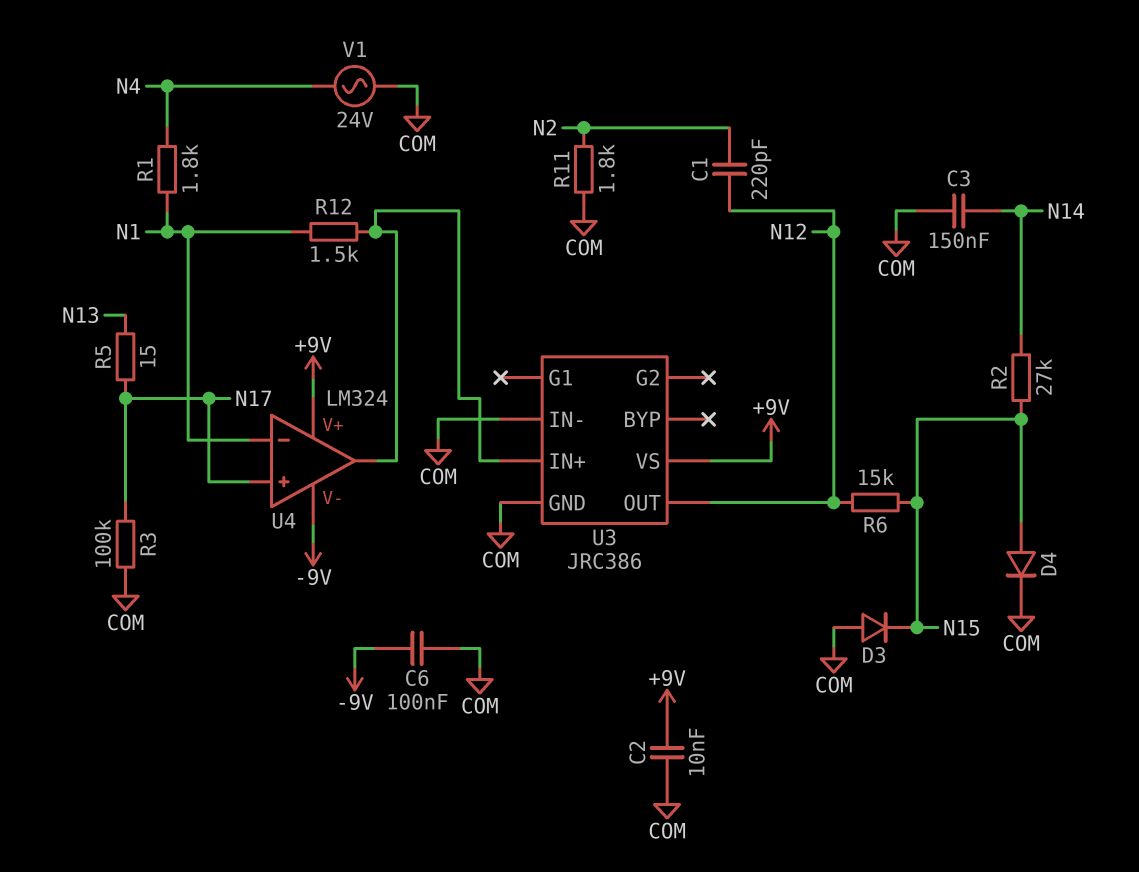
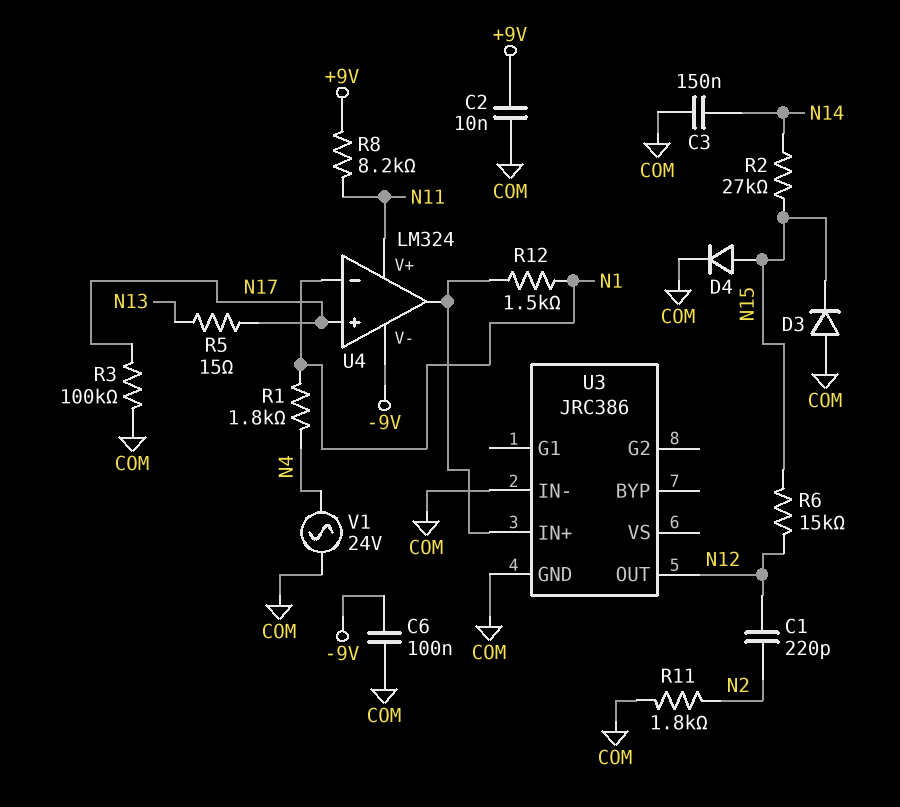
R8: none -> 8.2k (+9V, N11)
U3 pin VS: +9V -> none
U4 pin V+: +9V -> N11

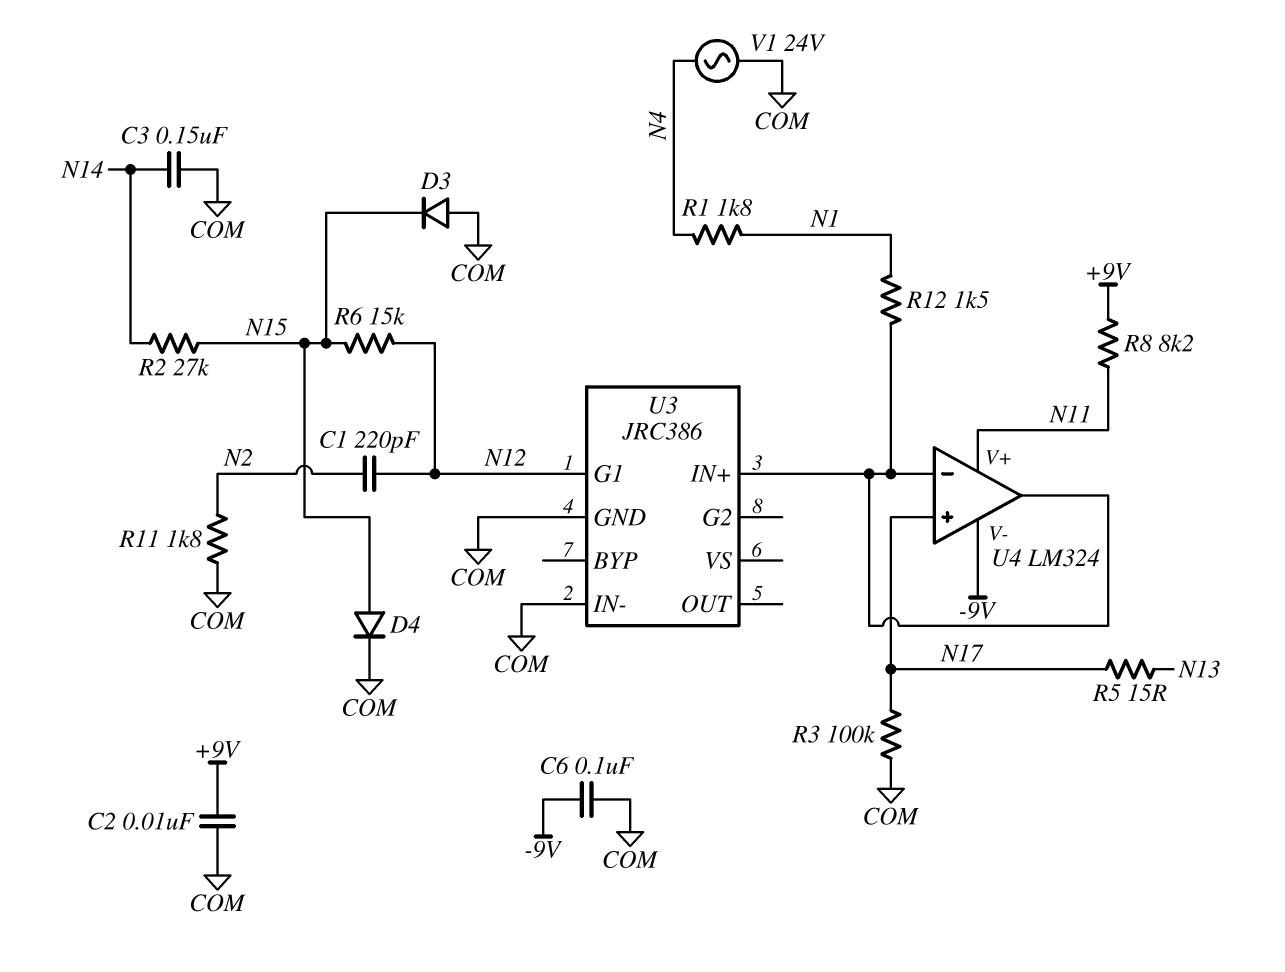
U3 pin G1: none -> N12
U3 pin OUT: N12 -> none
U4 pin in-: N1 -> U3/IN+

